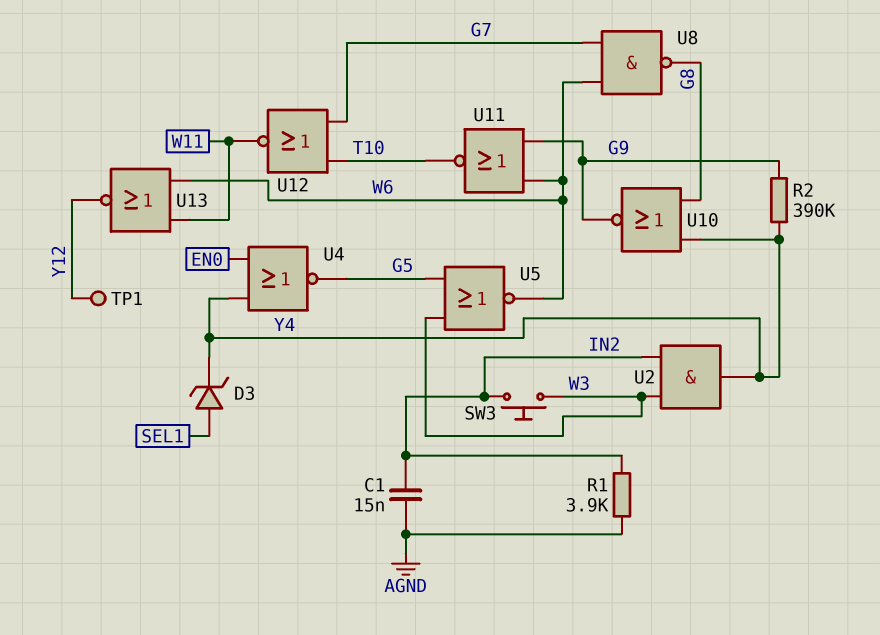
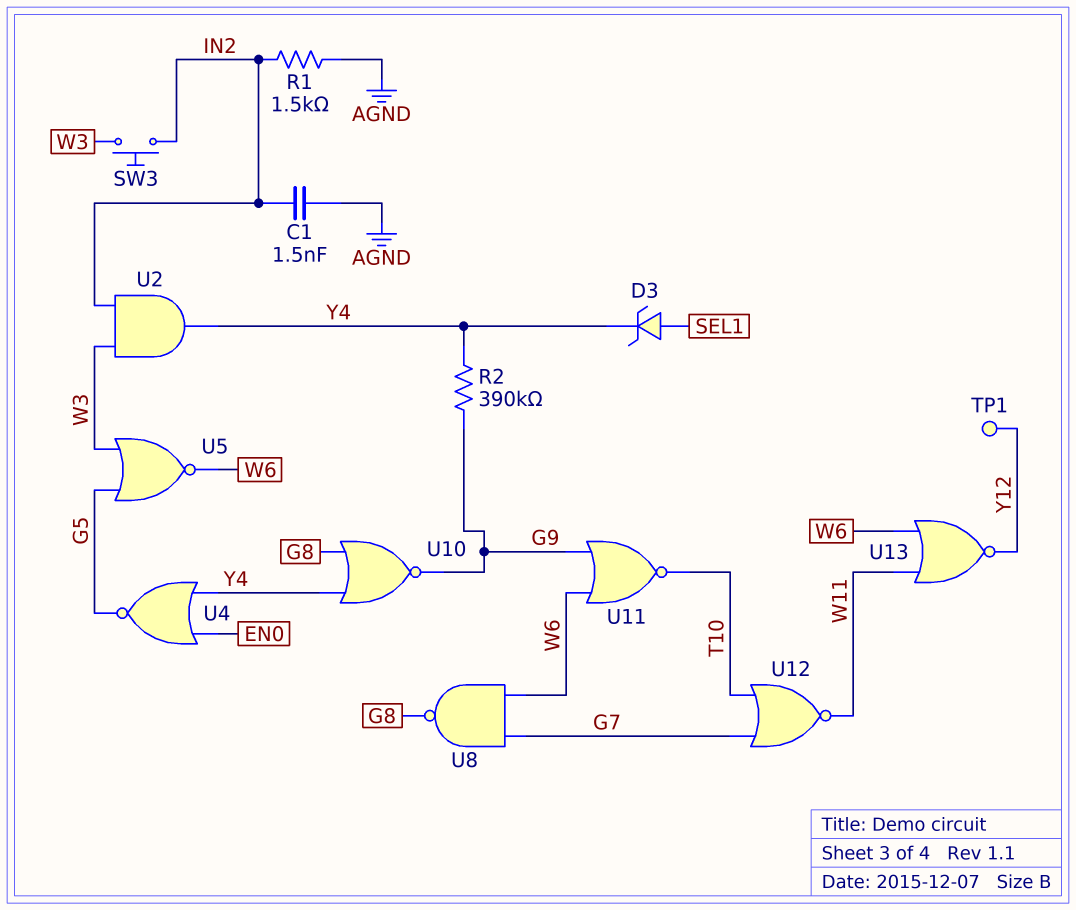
C1: 15nF (AGND, IN2) -> 1.5nF (AGND, IN2)
R1: 3.9k (AGND, IN2) -> 1.5k (AGND, IN2)

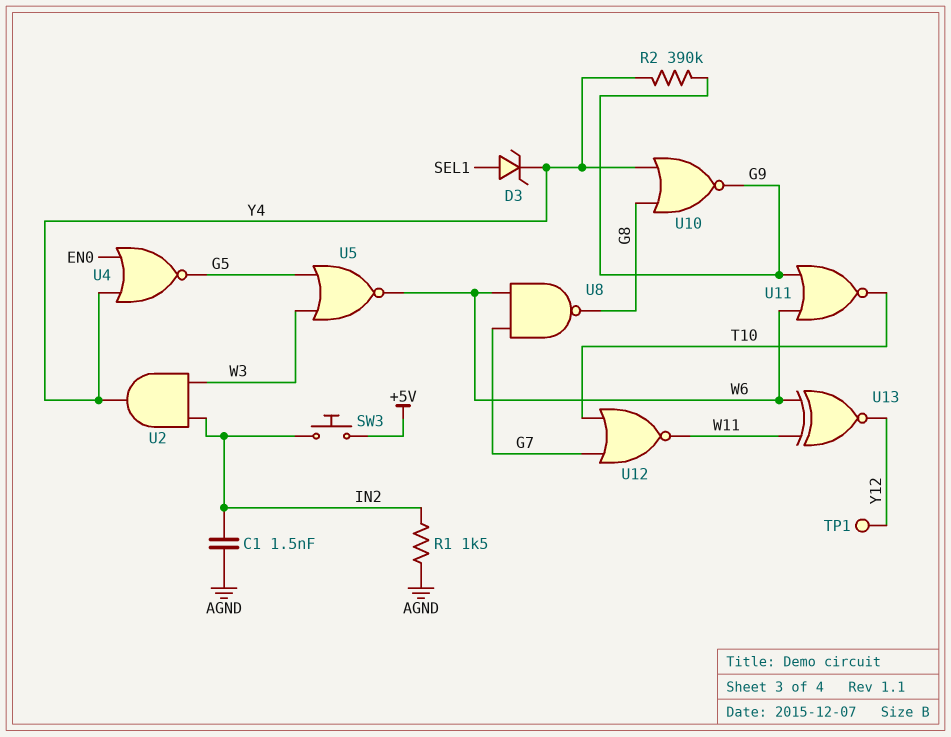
SW3: button (IN2, W3) -> button (+5V, IN2)
U13: NOR (in W6, in W11, out Y12) -> XNOR (in W6, in W11, out Y12)

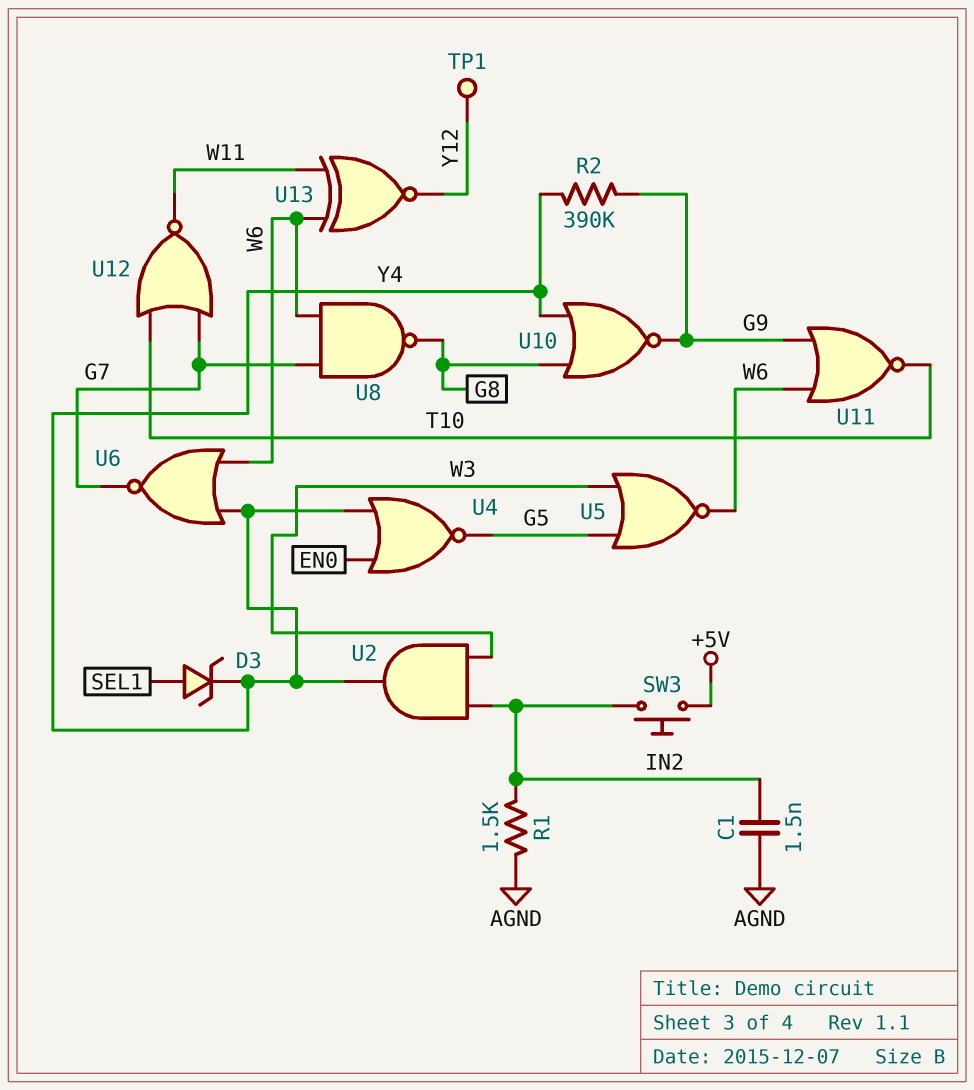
U6: none -> NOR (in W6, in Y4, out G7)

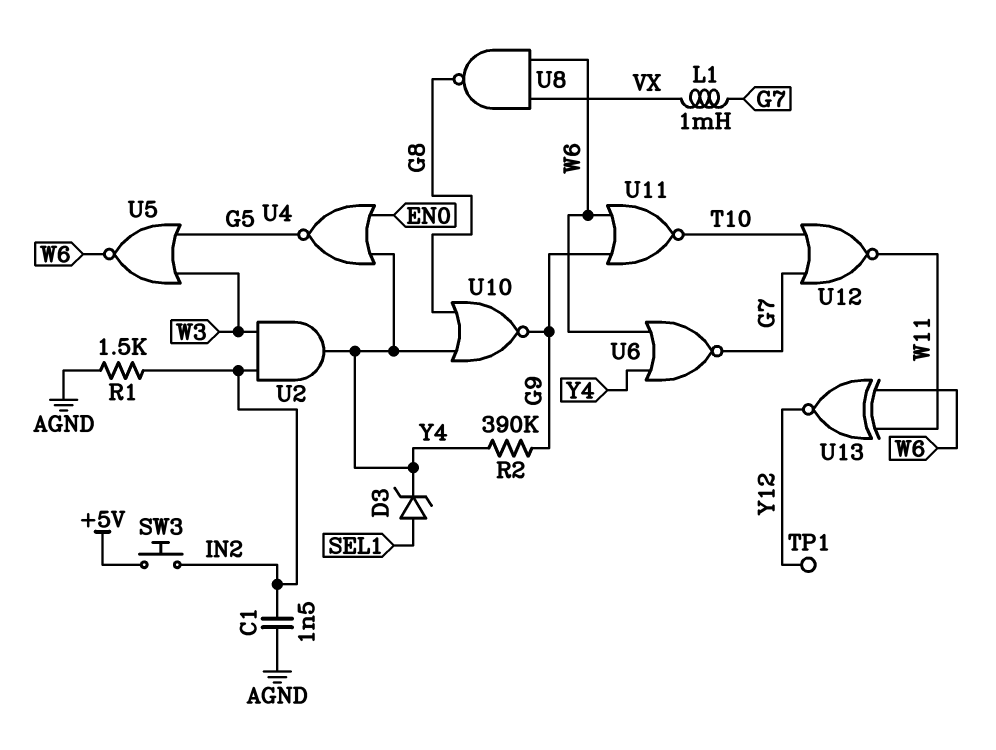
L1: none -> 1mH (G7, VX)
U8: NAND (in G7, in W6, out G8) -> NAND (in VX, in W6, out G8)

